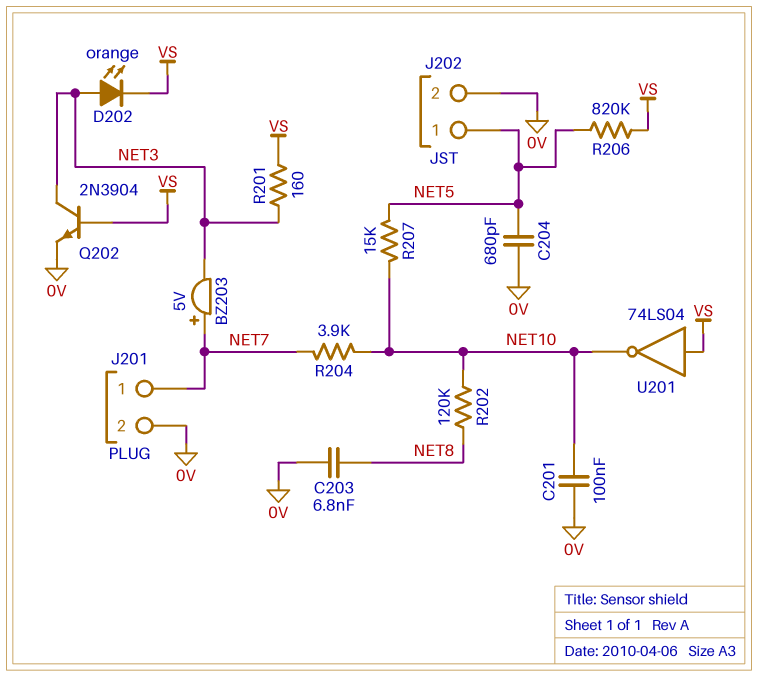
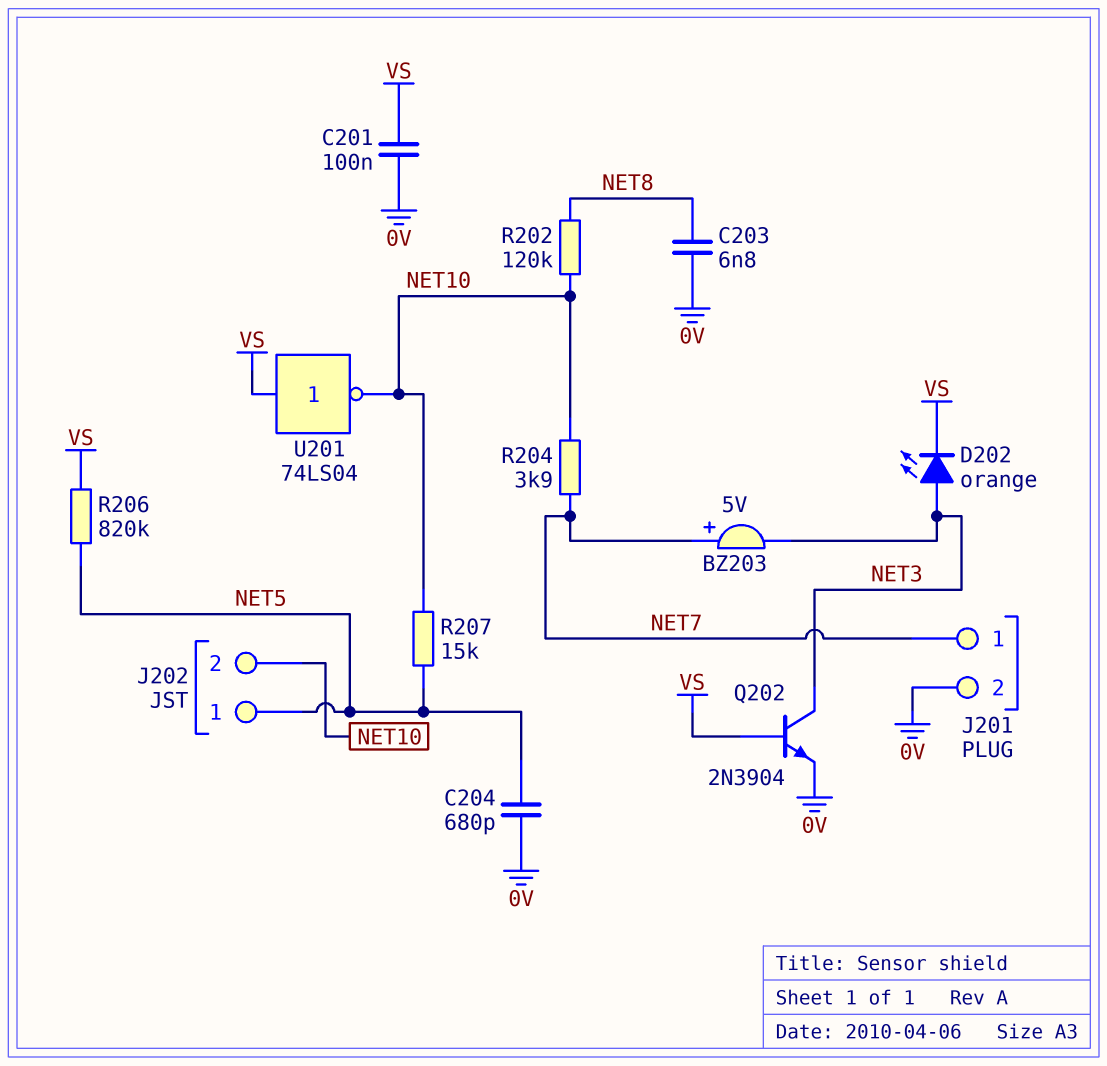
C201: 100nF (0V, NET10) -> 100nF (0V, VS)
J202 pin 2: 0V -> NET10
R201: 160 (NET3, VS) -> none

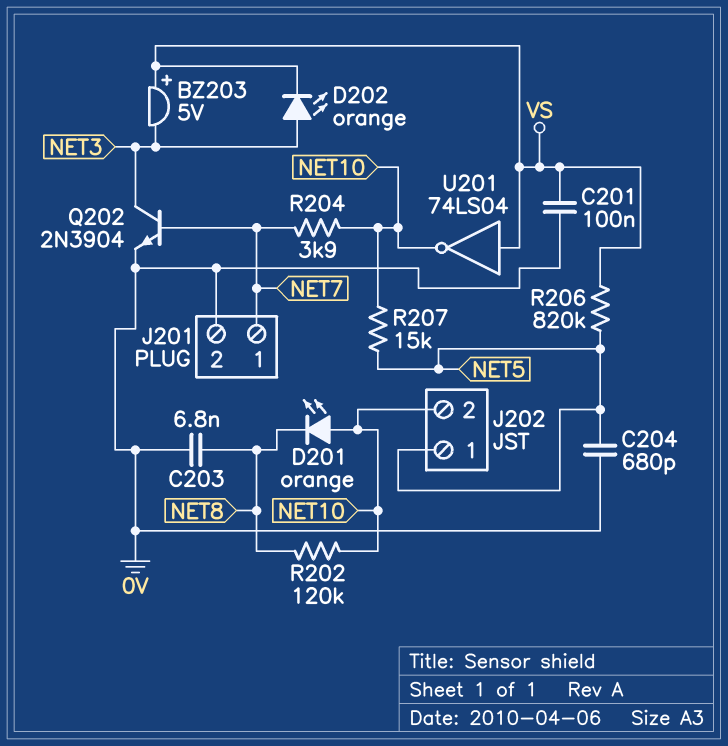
BZ203: buzzer 5V (plus NET7, minus NET3) -> buzzer 5V (plus VS, minus NET3)
D201: none -> LED orange (A NET10, K NET8)
Q202: NPN 2N3904 (B VS, C NET3, E 0V) -> NPN 2N3904 (B NET7, C NET3, E 0V)

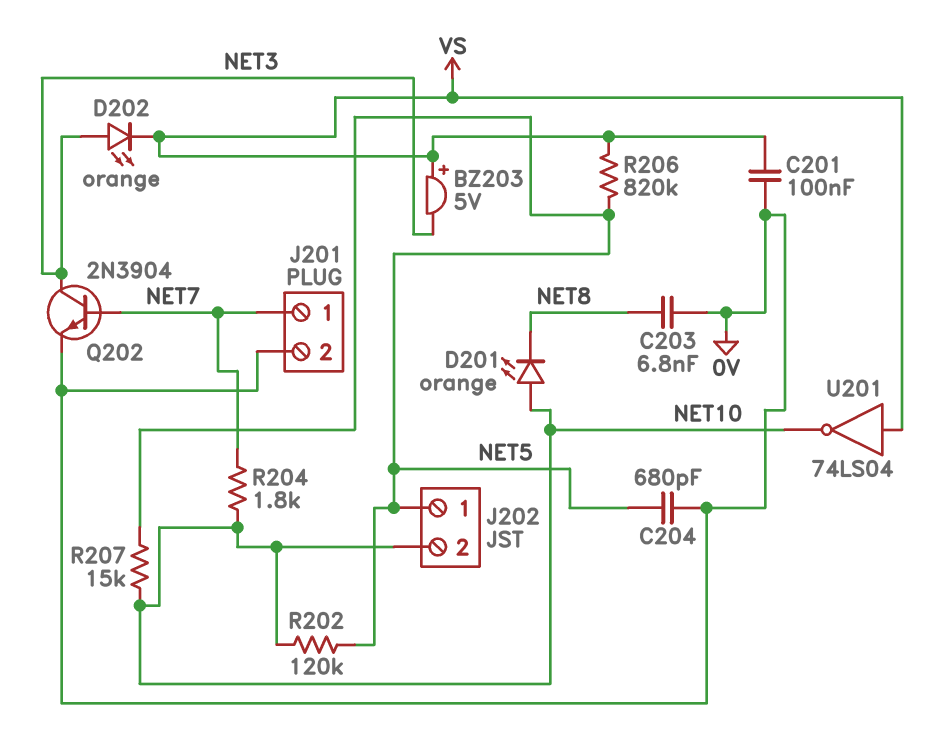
R202: 120k (NET8, NET10) -> 120k (NET5, NET10)
R204: 3.9k (NET7, NET10) -> 1.8k (NET7, NET10)

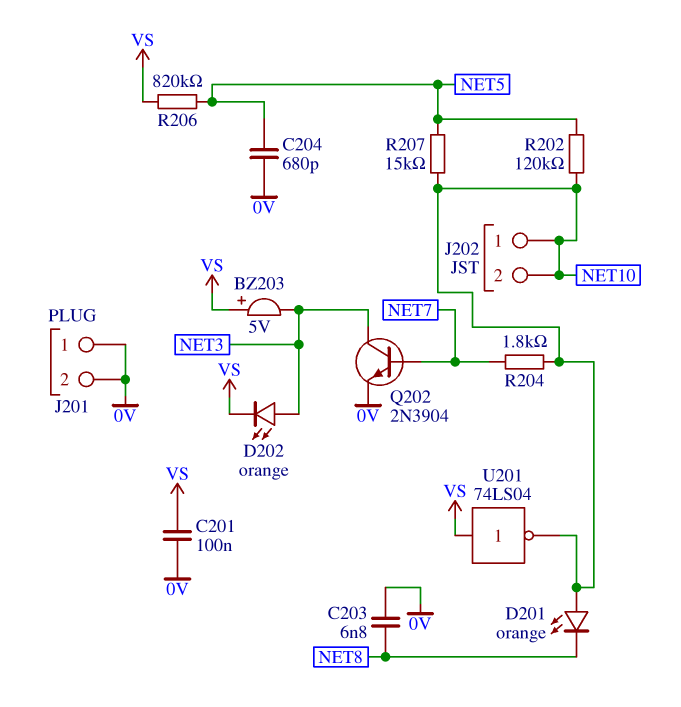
J201 pin 1: NET7 -> 0V
J202 pin 1: NET5 -> NET10

